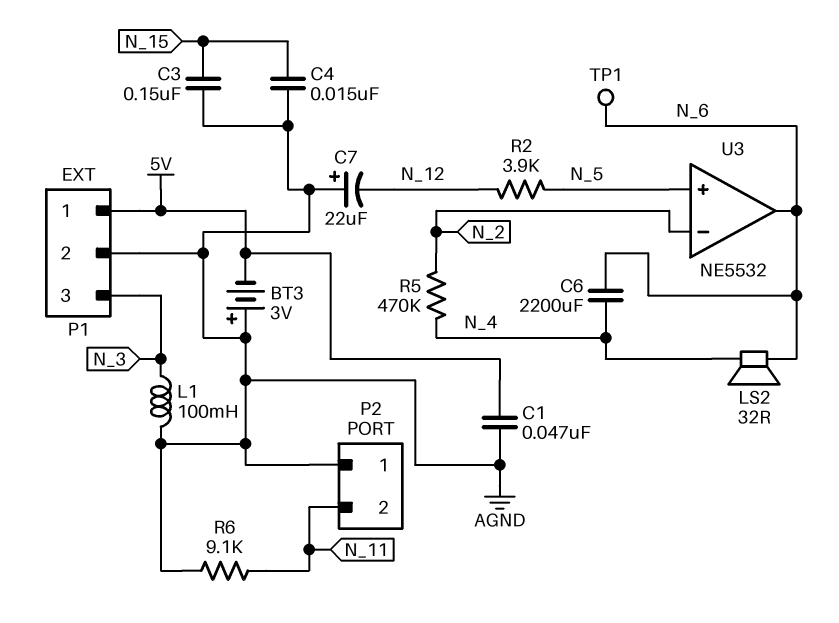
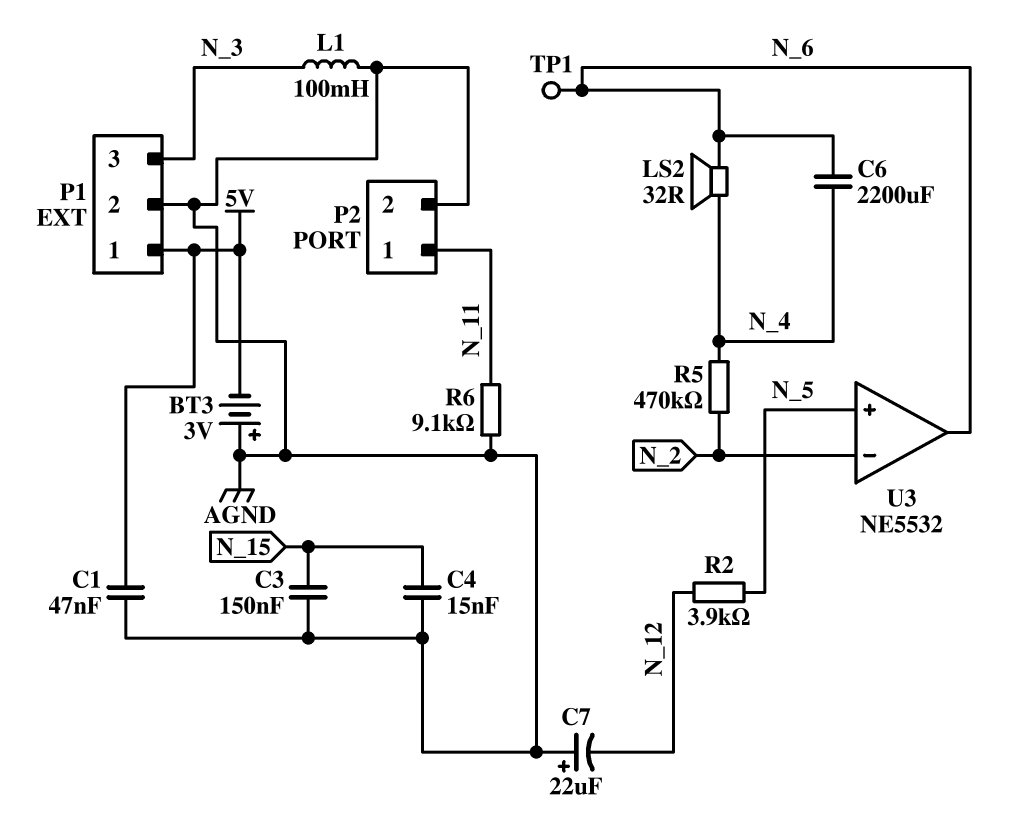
P2 pin 1: AGND -> N_11
P2 pin 2: N_11 -> AGND

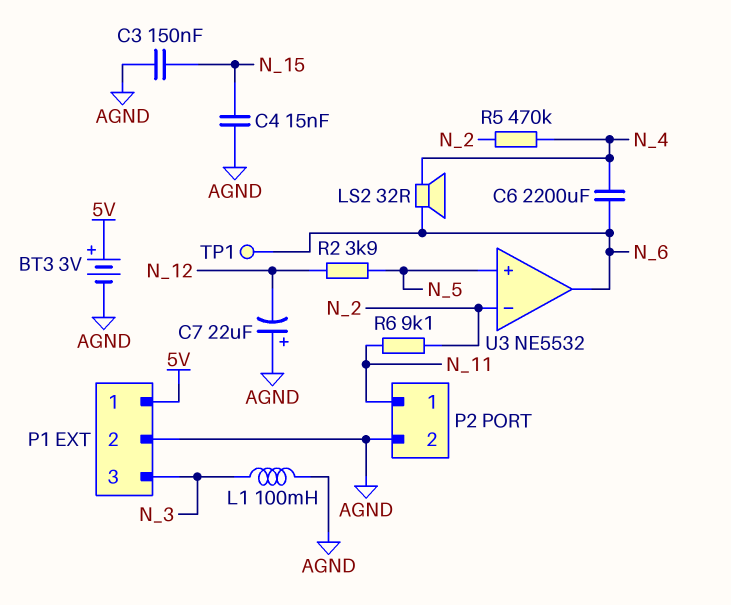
BT3: 3V (plus AGND, minus 5V) -> 3V (plus 5V, minus AGND)
C1: 47nF (5V, AGND) -> none
R6: 9.1k (AGND, N_11) -> 9.1k (N_2, N_11)

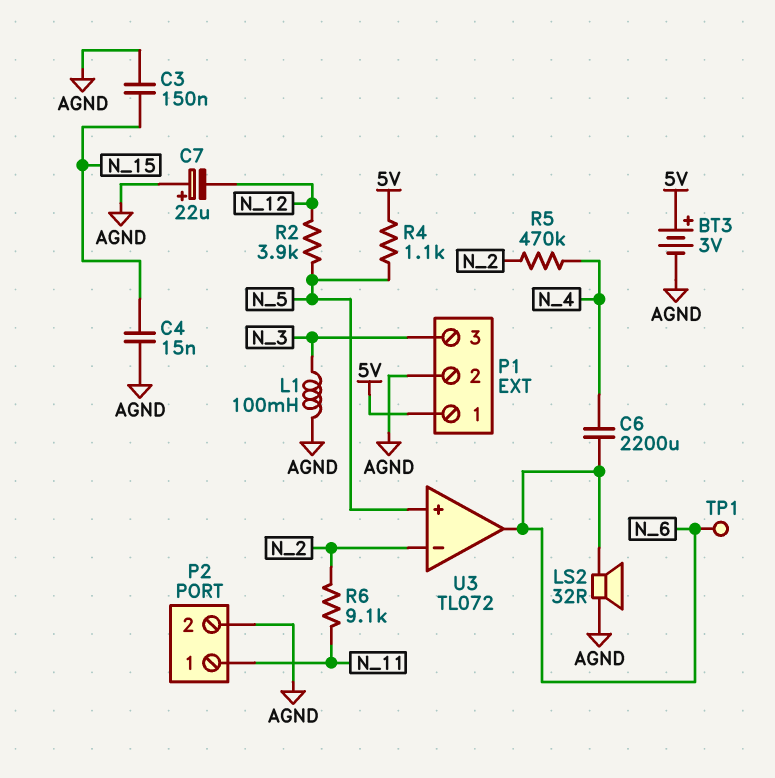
LS2: speaker 32R (N_4, N_6) -> speaker 32R (AGND, N_6)
R4: none -> 1.1k (5V, N_5)
U3: NE5532 -> TL072

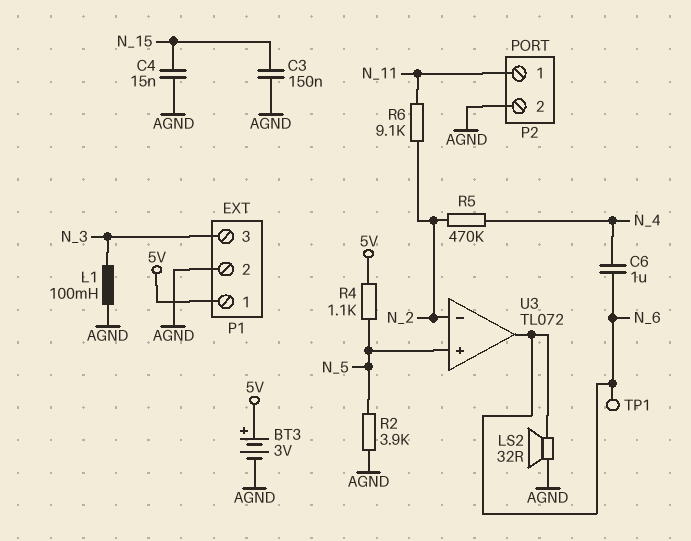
C6: 2200uF (N_4, N_6) -> 1uF (N_4, N_6)
C7: 22uF (plus AGND, minus N_12) -> none
R2: 3.9k (N_5, N_12) -> 3.9k (AGND, N_5)

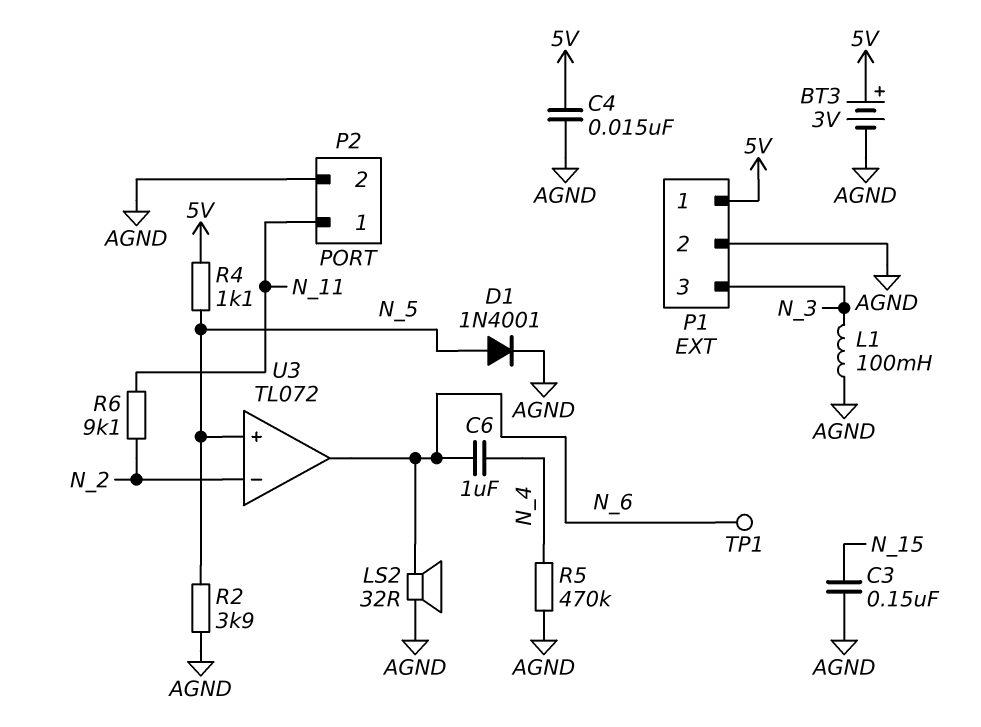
C4: 15nF (AGND, N_15) -> 15nF (5V, AGND)
D1: none -> diode 1N4001 (A N_5, K AGND)
R5: 470k (N_2, N_4) -> 470k (AGND, N_4)

